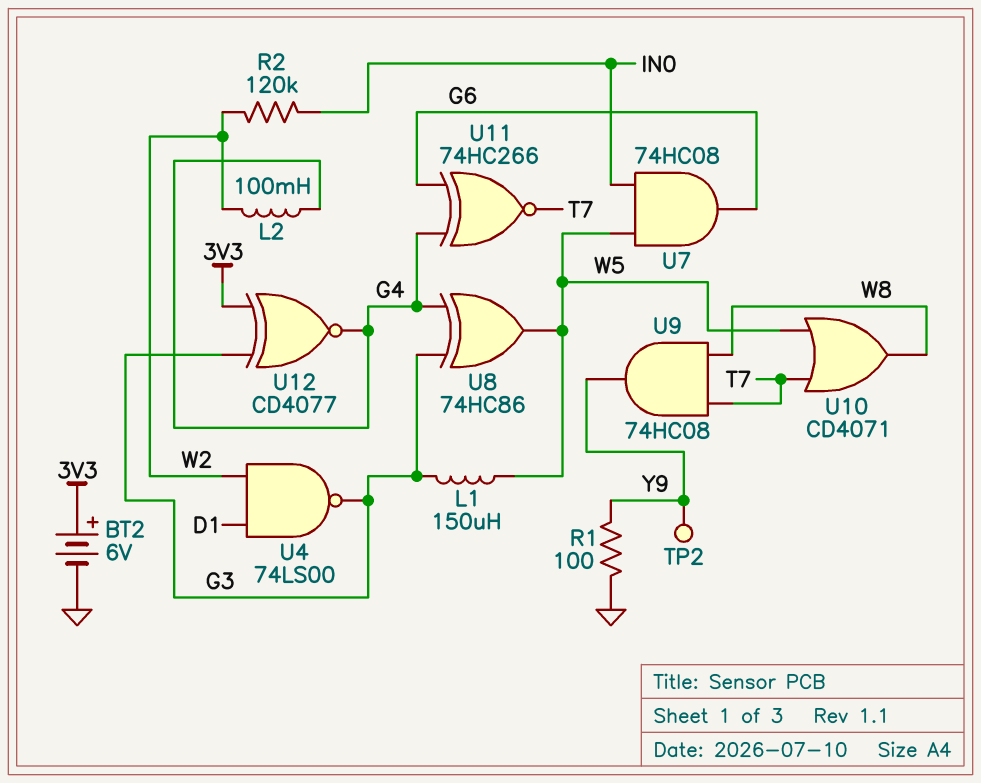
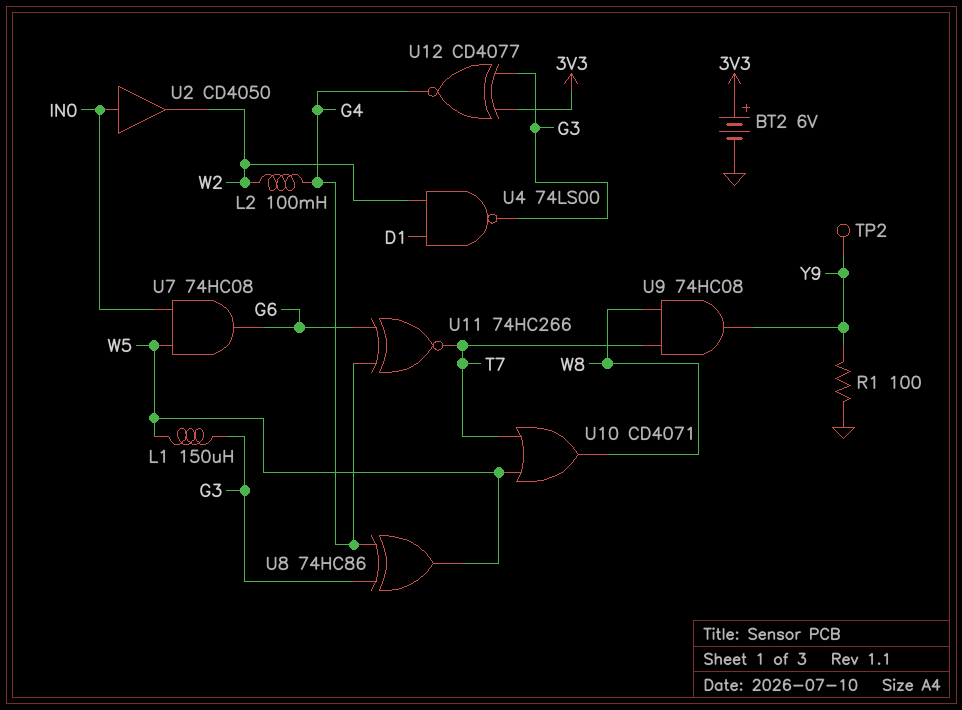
R2: 120k (IN0, W2) -> none
U2: none -> buffer CD4050 (in IN0, out W2)

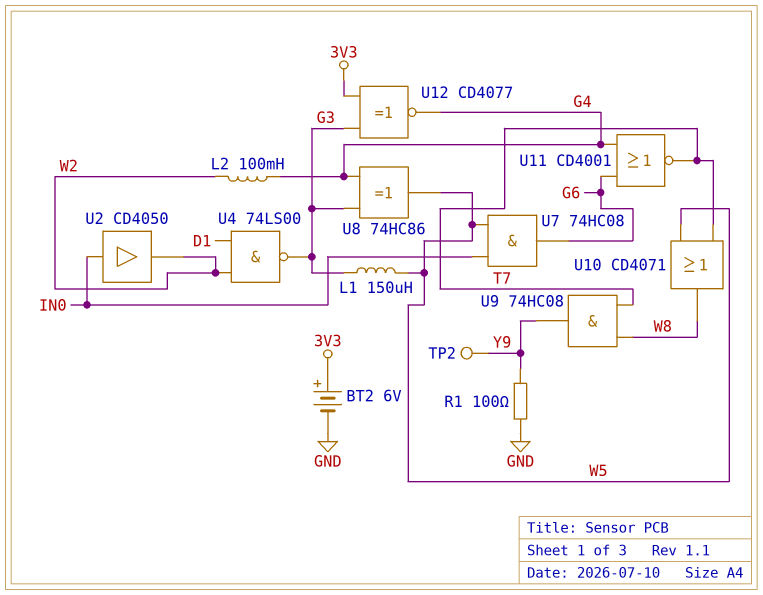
U11: XNOR 74HC266 (in G4, in G6, out T7) -> NOR CD4001 (in G4, in G6, out T7)

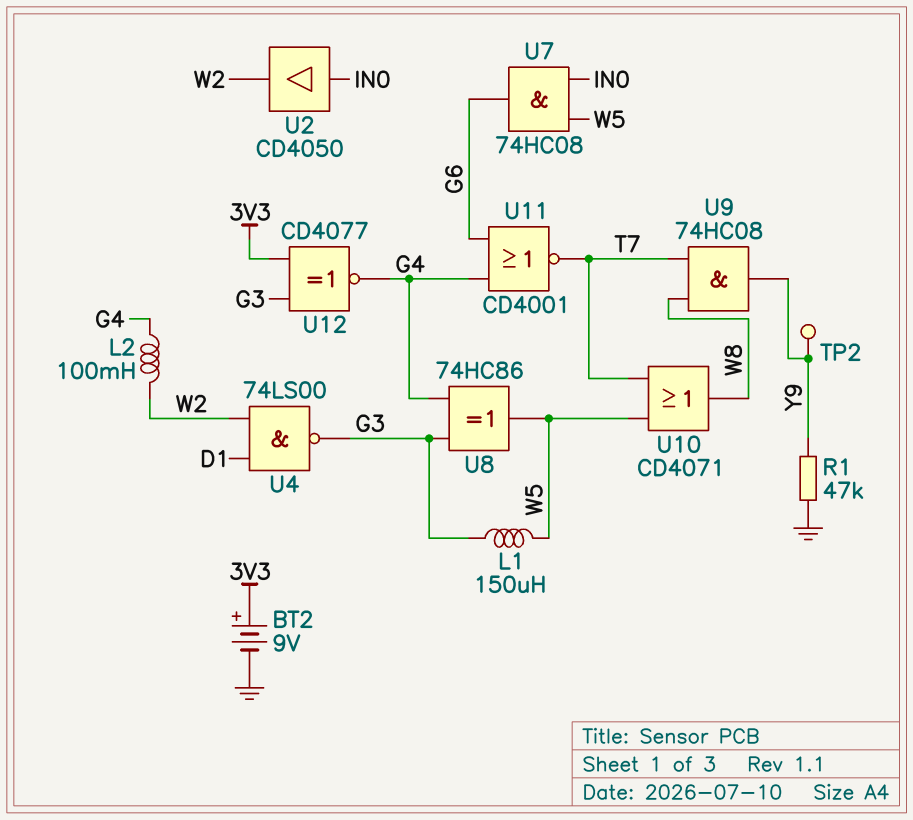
BT2: 6V (plus 3V3, minus GND) -> 9V (plus 3V3, minus GND)
R1: 100 (GND, Y9) -> 47k (GND, Y9)

